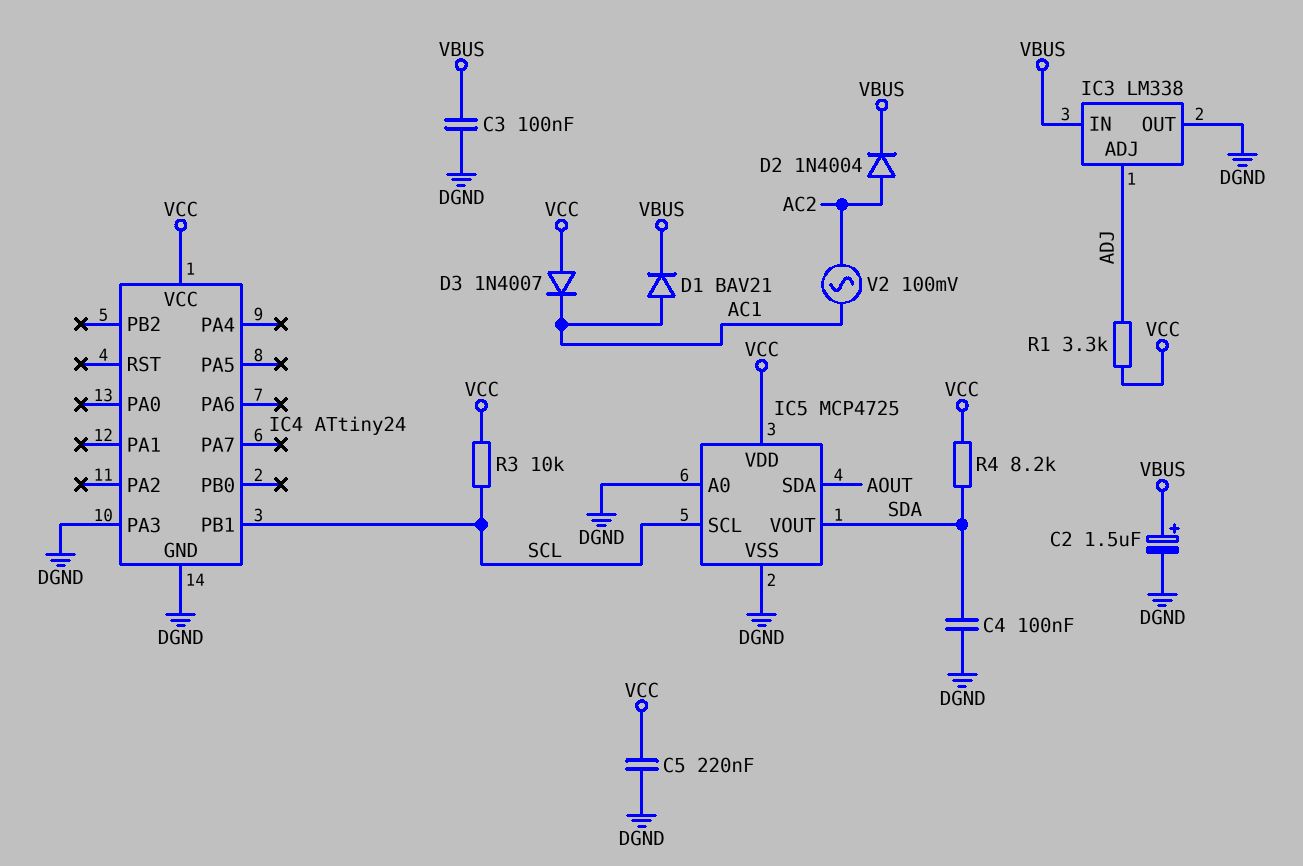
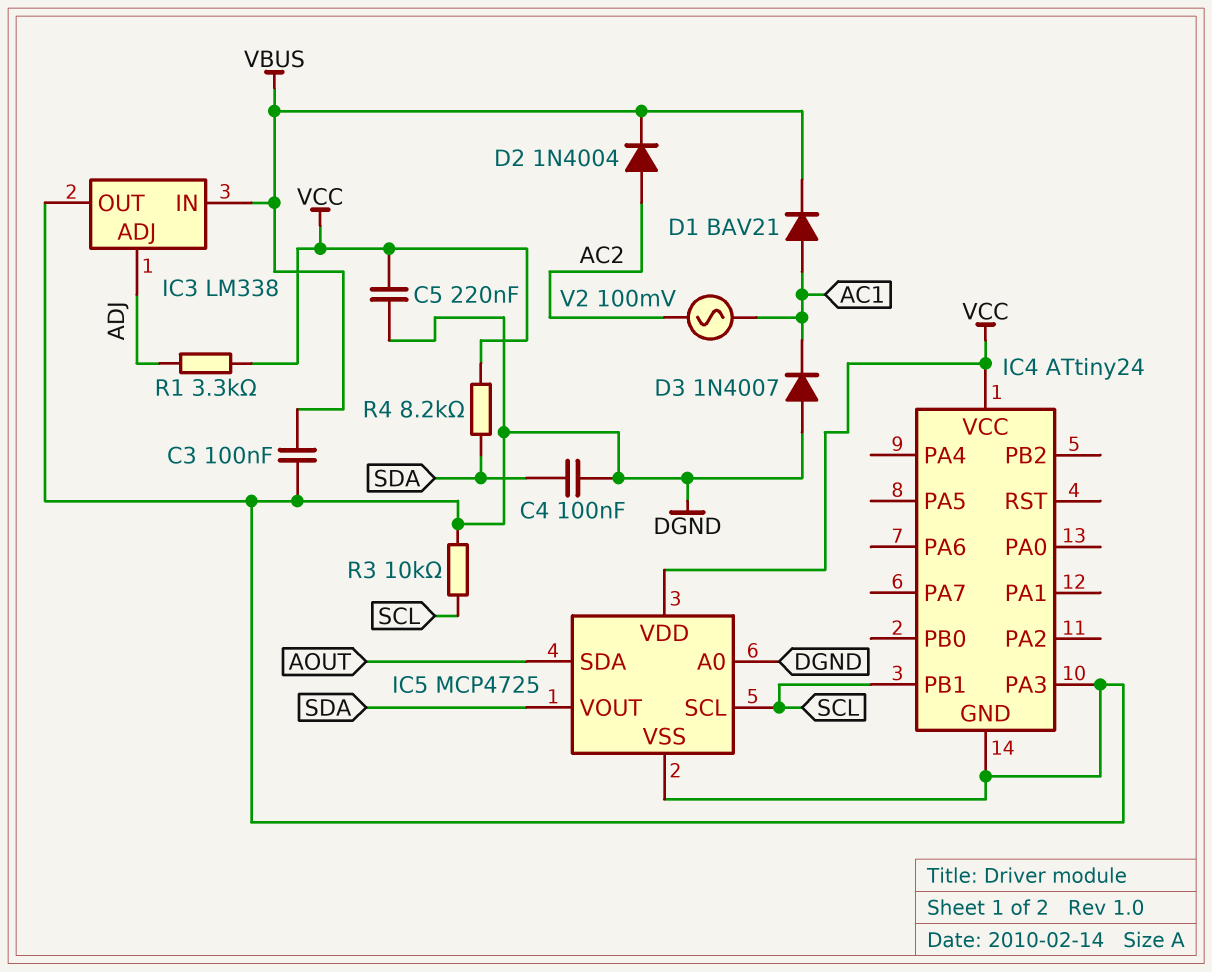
C2: 1.5uF (plus VBUS, minus DGND) -> none
D3: diode 1N4007 (A VCC, K AC1) -> diode 1N4007 (A DGND, K AC1)
R3: 10k (SCL, VCC) -> 10k (DGND, SCL)

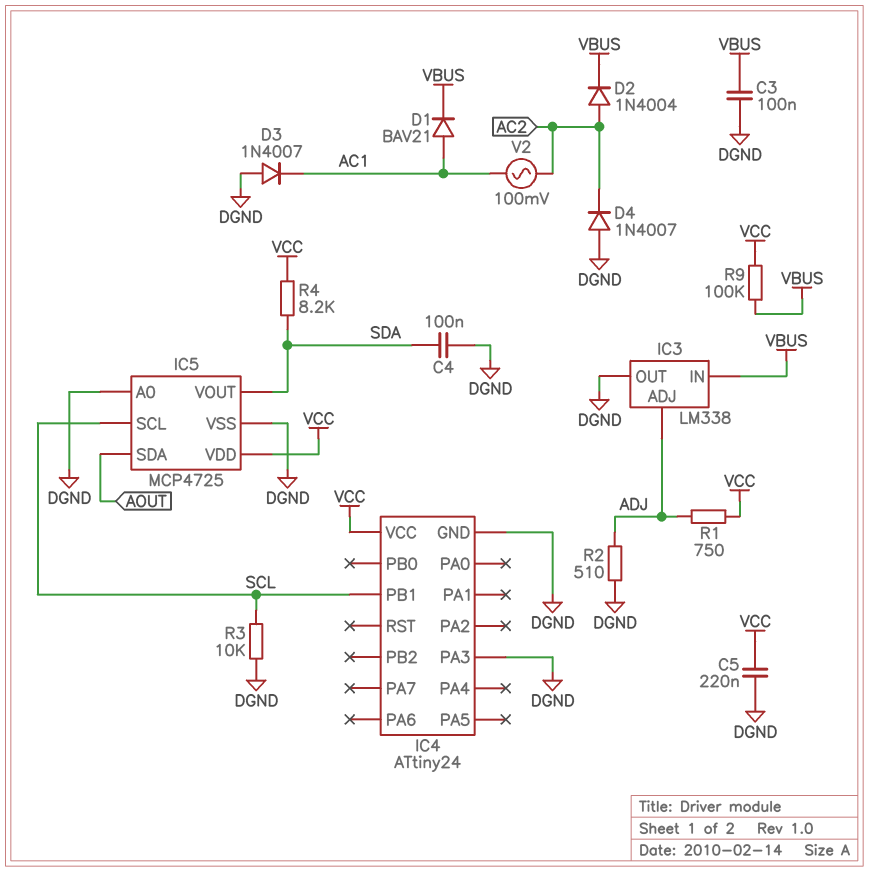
D4: none -> diode 1N4007 (A DGND, K AC2)
R1: 3.3k (ADJ, VCC) -> 750 (ADJ, VCC)
R2: none -> 510 (ADJ, DGND)
R9: none -> 100k (VBUS, VCC)

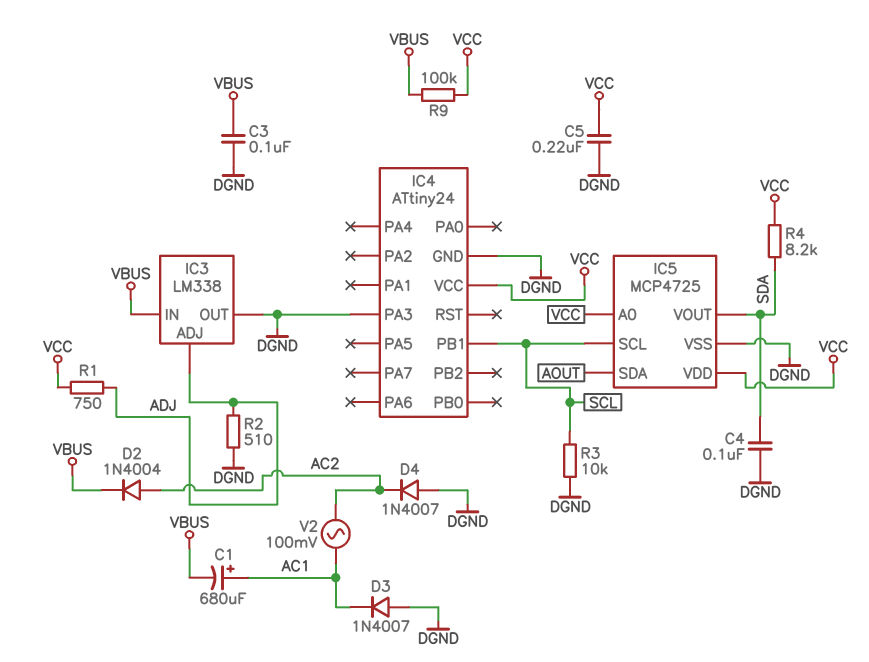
C1: none -> 680uF (plus AC1, minus VBUS)
D1: diode BAV21 (A AC1, K VBUS) -> none
IC5 pin A0: DGND -> VCC

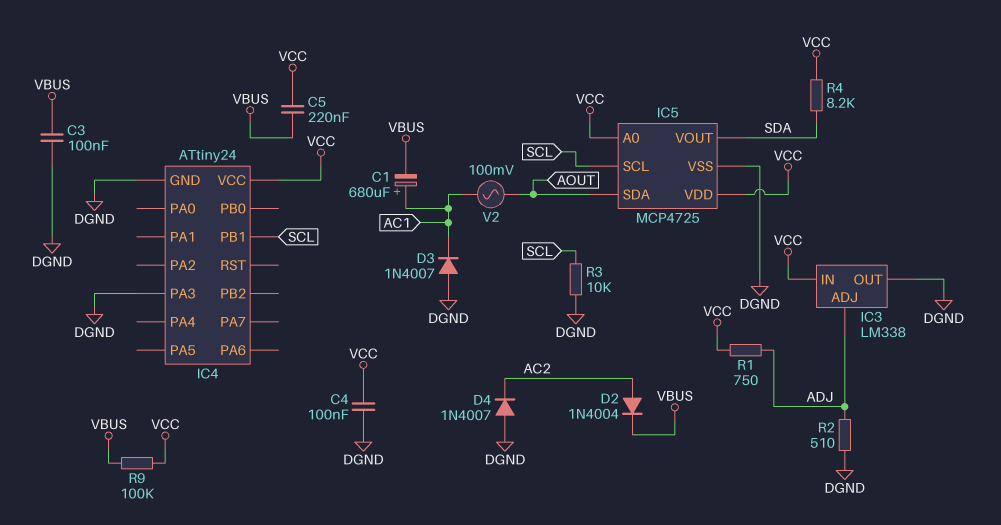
C4: 100nF (DGND, SDA) -> 100nF (DGND, VCC)
C5: 220nF (DGND, VCC) -> 220nF (VBUS, VCC)
IC3 pin IN: VBUS -> VCC
V2: AC 100mV (AC1, AC2) -> AC 100mV (AC1, AOUT)

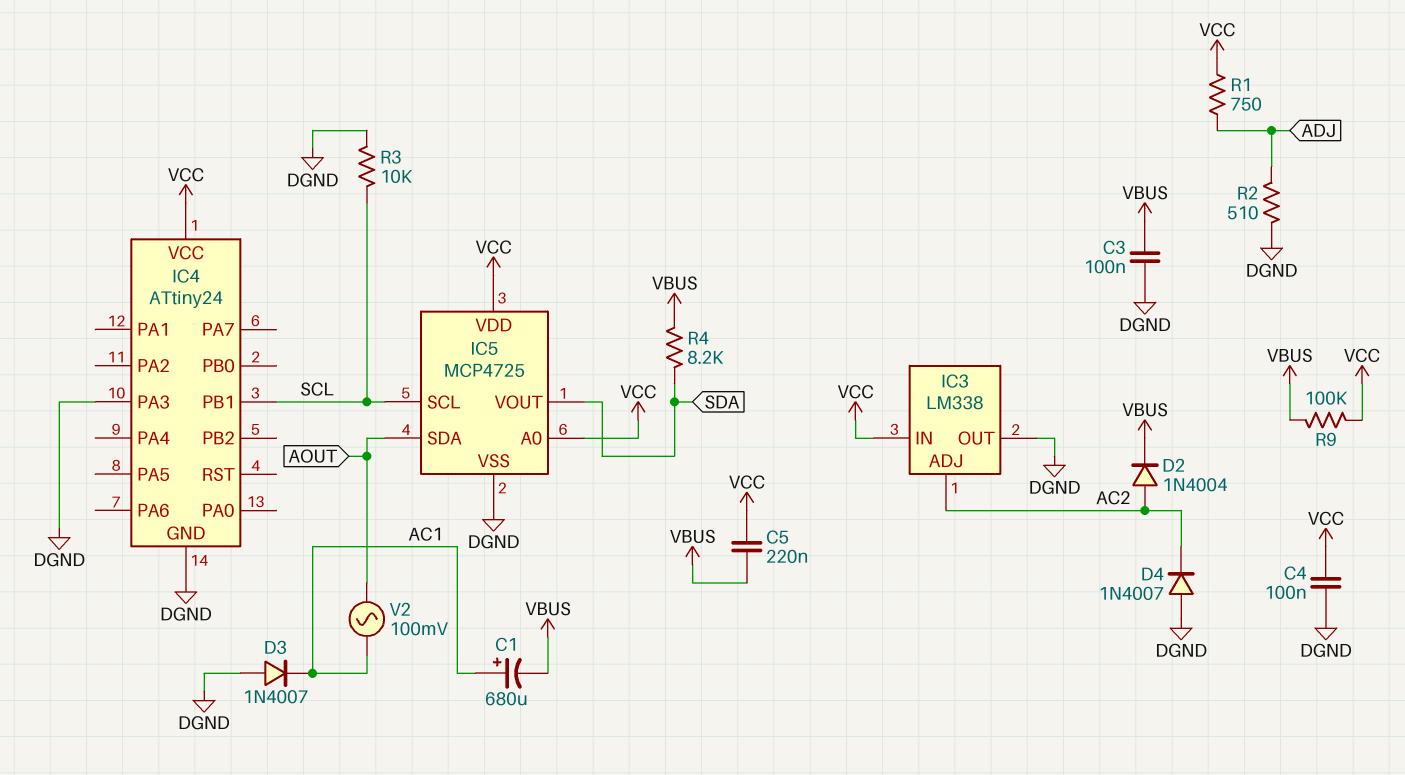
IC3 pin ADJ: ADJ -> AC2
R4: 8.2k (SDA, VCC) -> 8.2k (SDA, VBUS)

